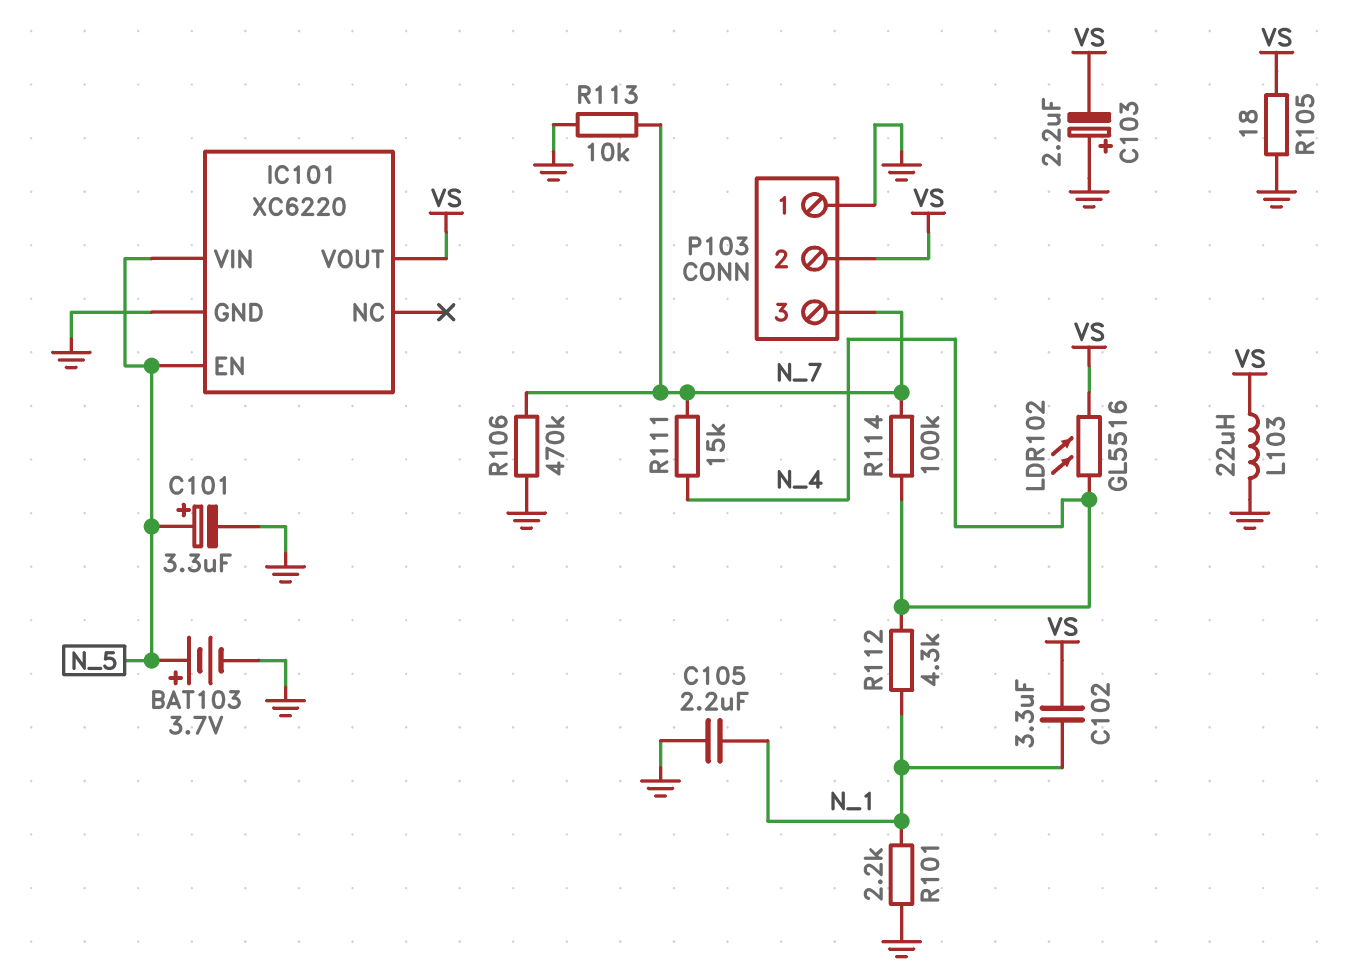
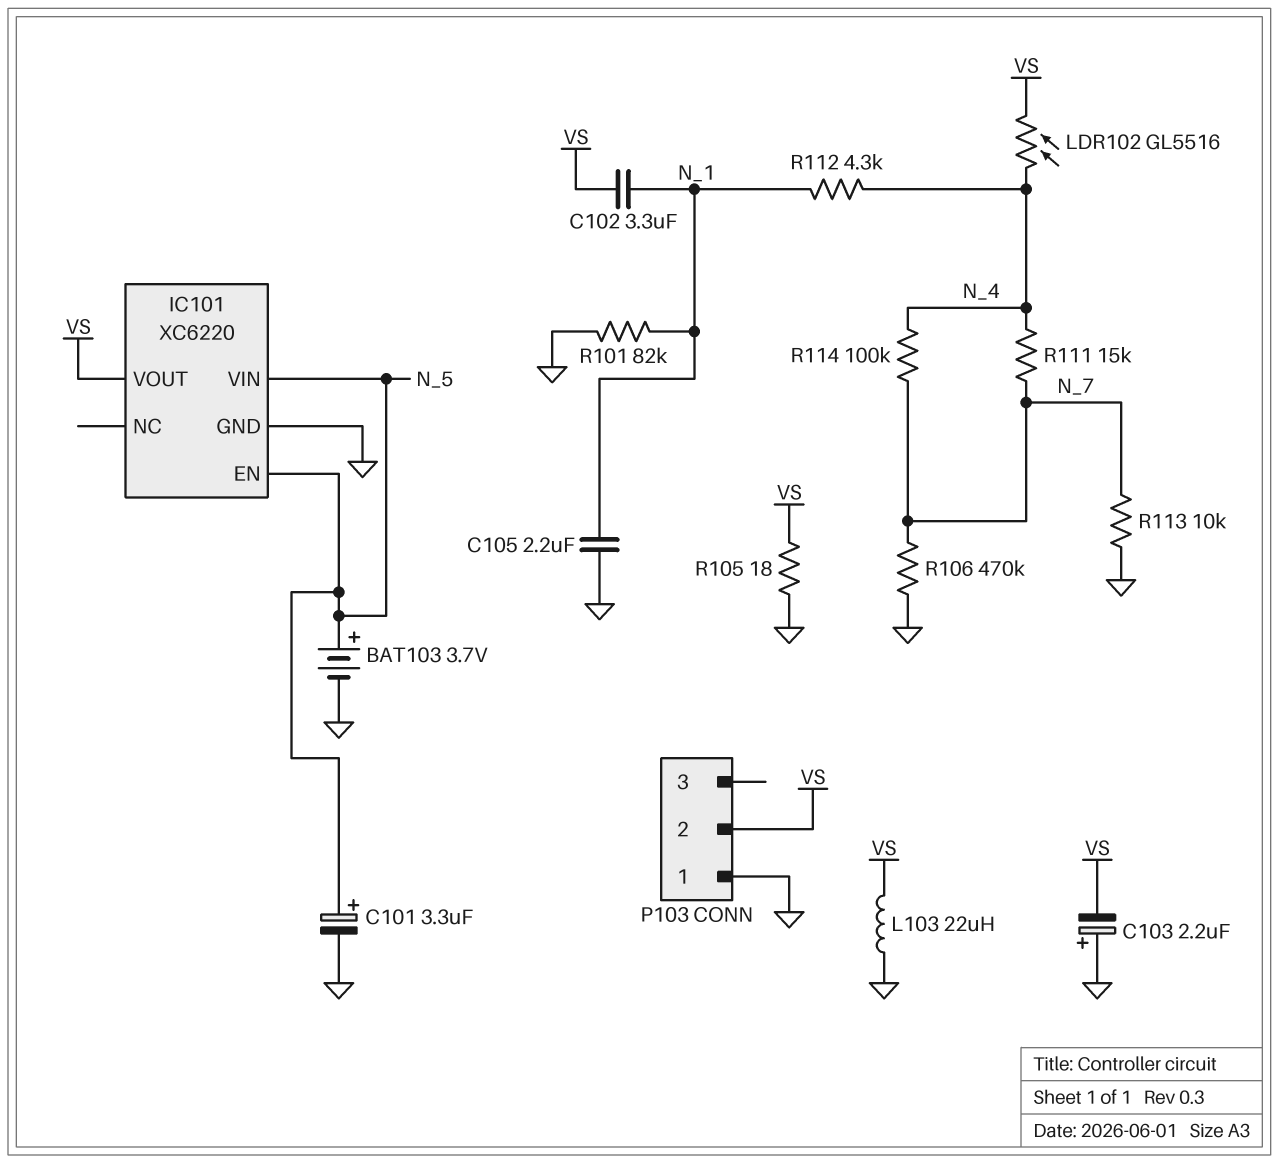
P103 pin 3: N_7 -> none
R101: 2.2k (GND, N_1) -> 82k (GND, N_1)

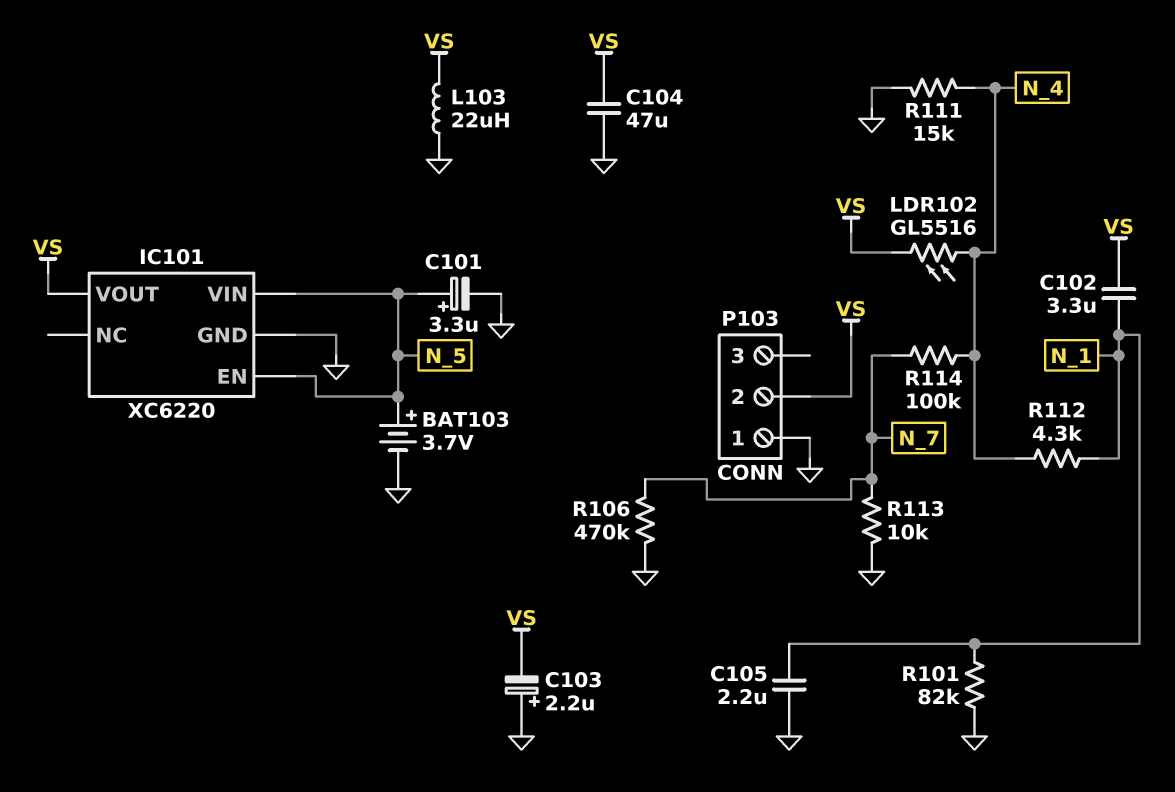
C104: none -> 47uF (GND, VS)
R105: 18 (GND, VS) -> none
R111: 15k (N_4, N_7) -> 15k (GND, N_4)

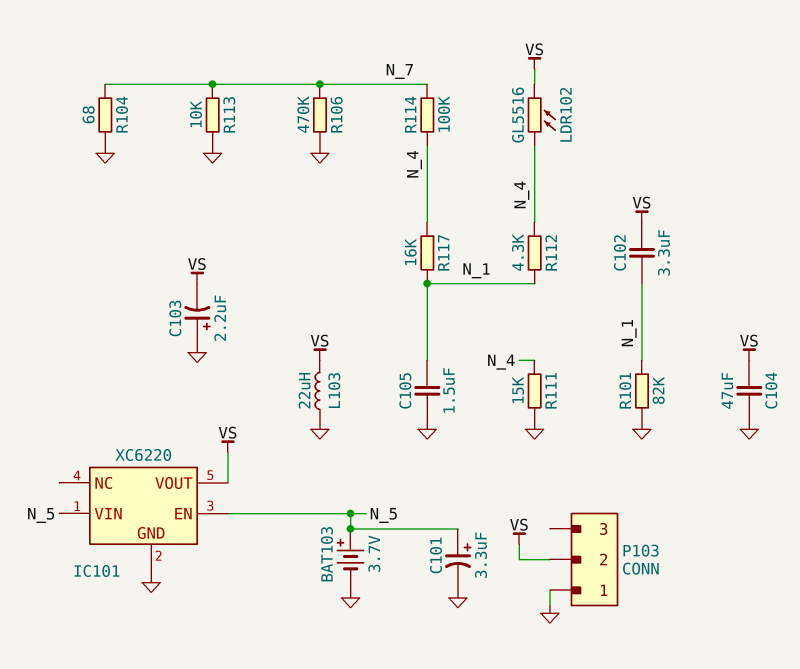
C105: 2.2uF (GND, N_1) -> 1.5uF (GND, N_1)
R104: none -> 68 (GND, N_7)
R117: none -> 16k (N_1, N_4)

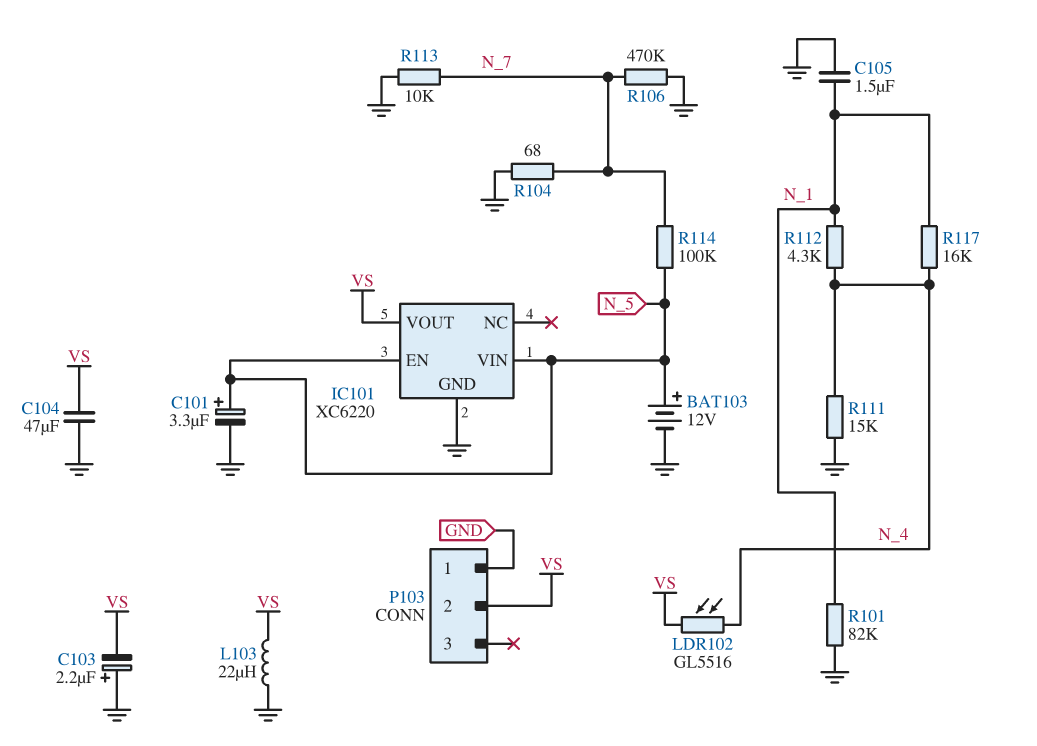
BAT103: 3.7V (plus N_5, minus GND) -> 12V (plus N_5, minus GND)
C102: 3.3uF (N_1, VS) -> none
R114: 100k (N_4, N_7) -> 100k (N_5, N_7)

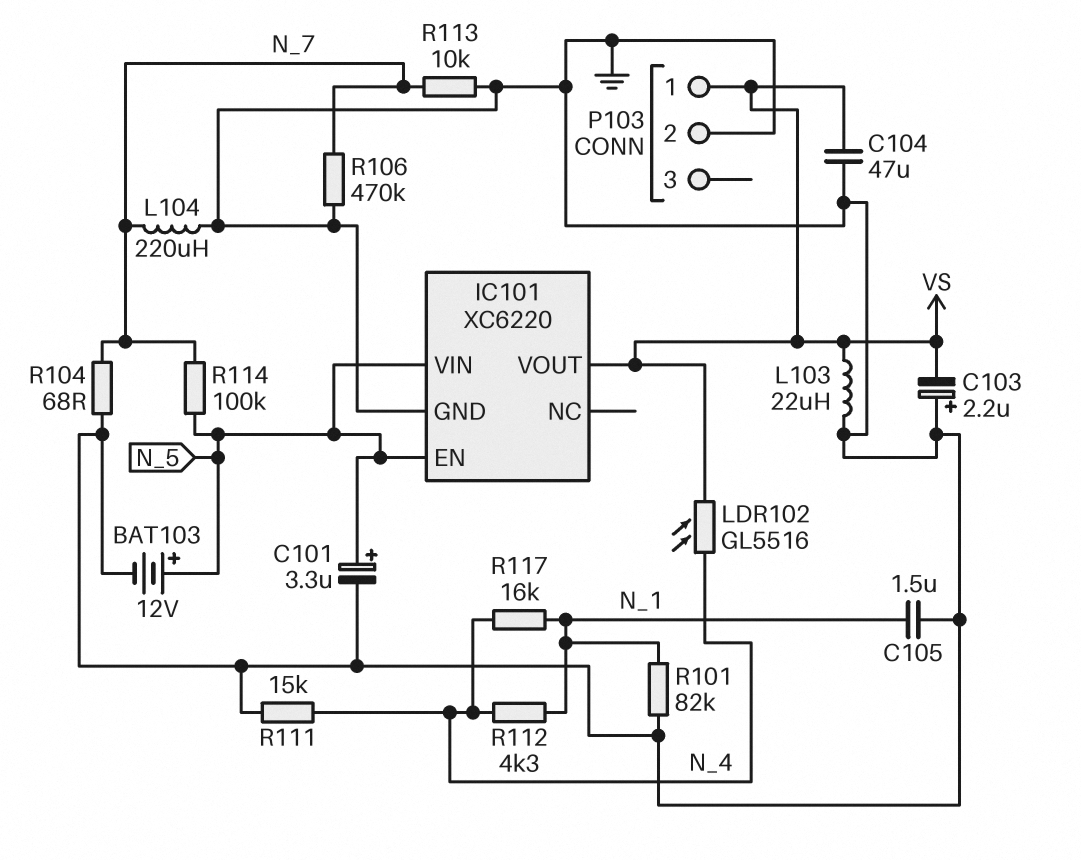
L104: none -> 220uH (GND, N_7)
P103 pin 1: GND -> VS
P103 pin 2: VS -> GND

